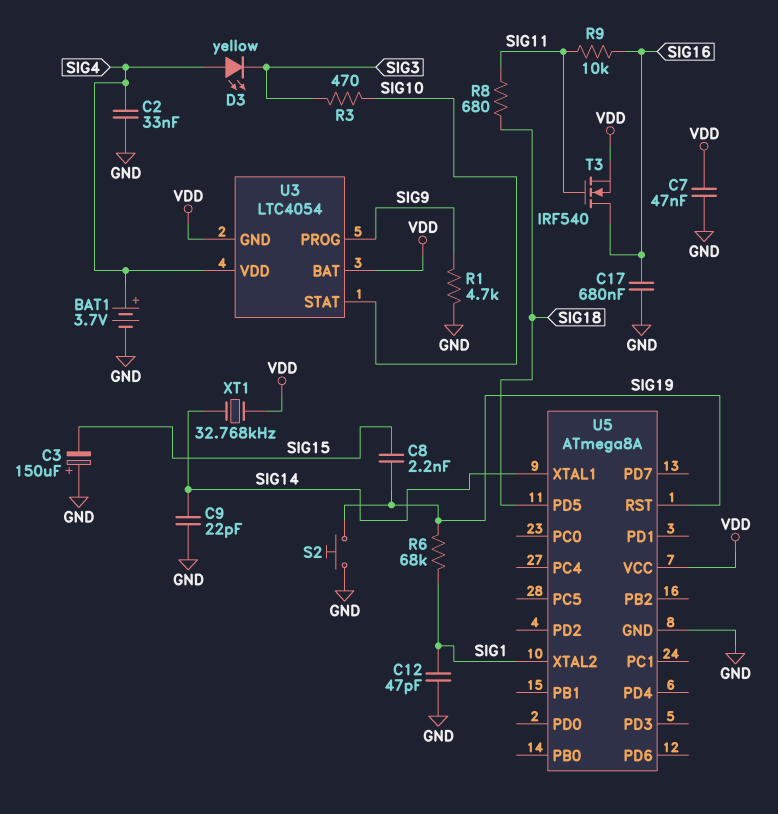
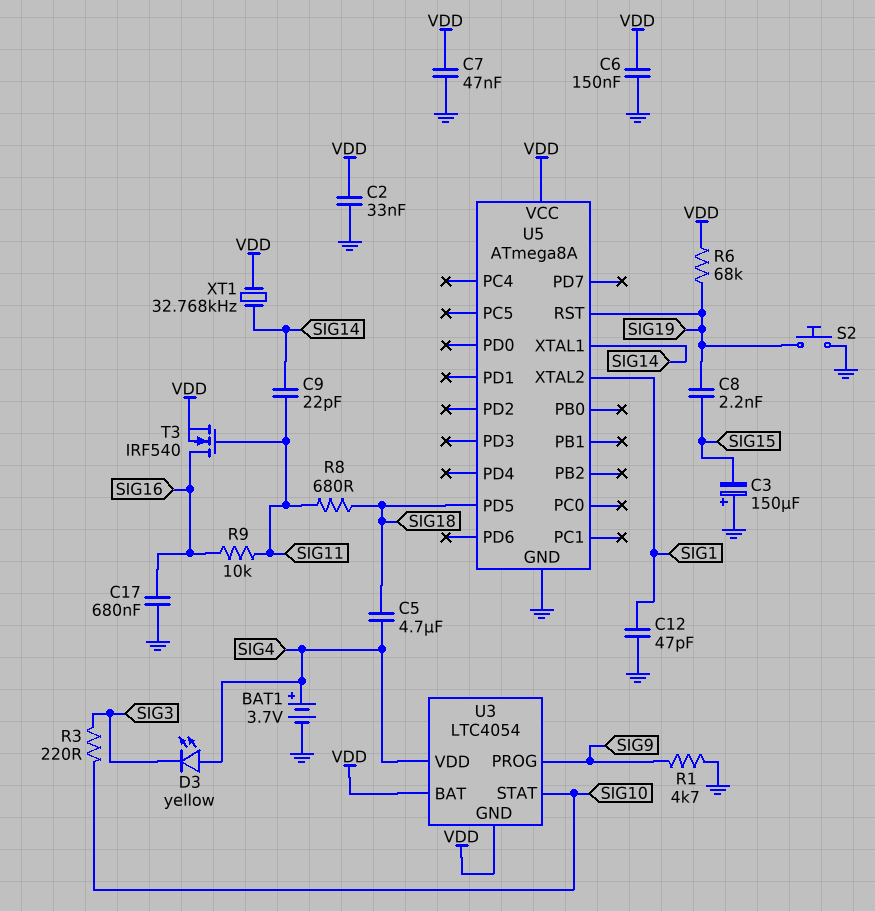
C2: 33nF (GND, SIG4) -> 33nF (GND, VDD)
C5: none -> 4.7uF (SIG4, SIG18)
C6: none -> 150nF (GND, VDD)
C9: 22pF (GND, SIG14) -> 22pF (SIG11, SIG14)
R3: 470 (SIG3, SIG10) -> 220 (SIG3, SIG10)
R6: 68k (SIG1, SIG19) -> 68k (SIG19, VDD)

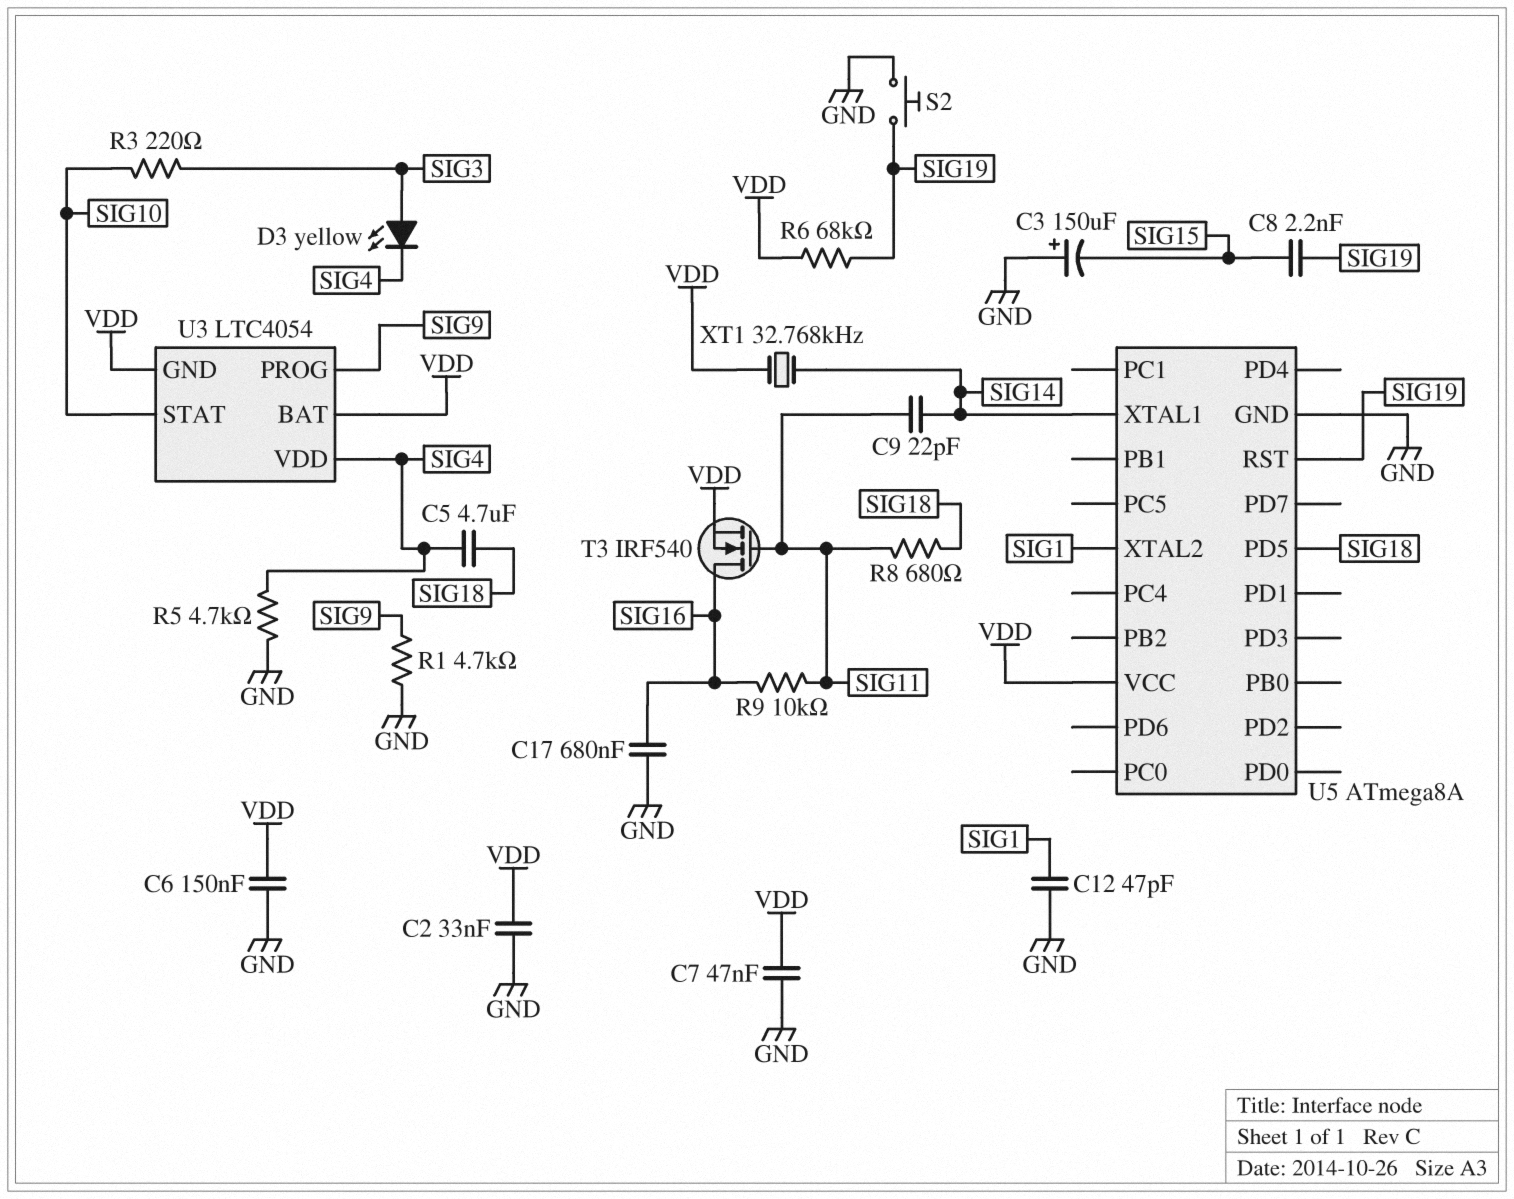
BAT1: 3.7V (plus SIG4, minus GND) -> none
D3: LED yellow (A SIG4, K SIG3) -> LED yellow (A SIG3, K SIG4)
R5: none -> 4.7k (GND, SIG4)

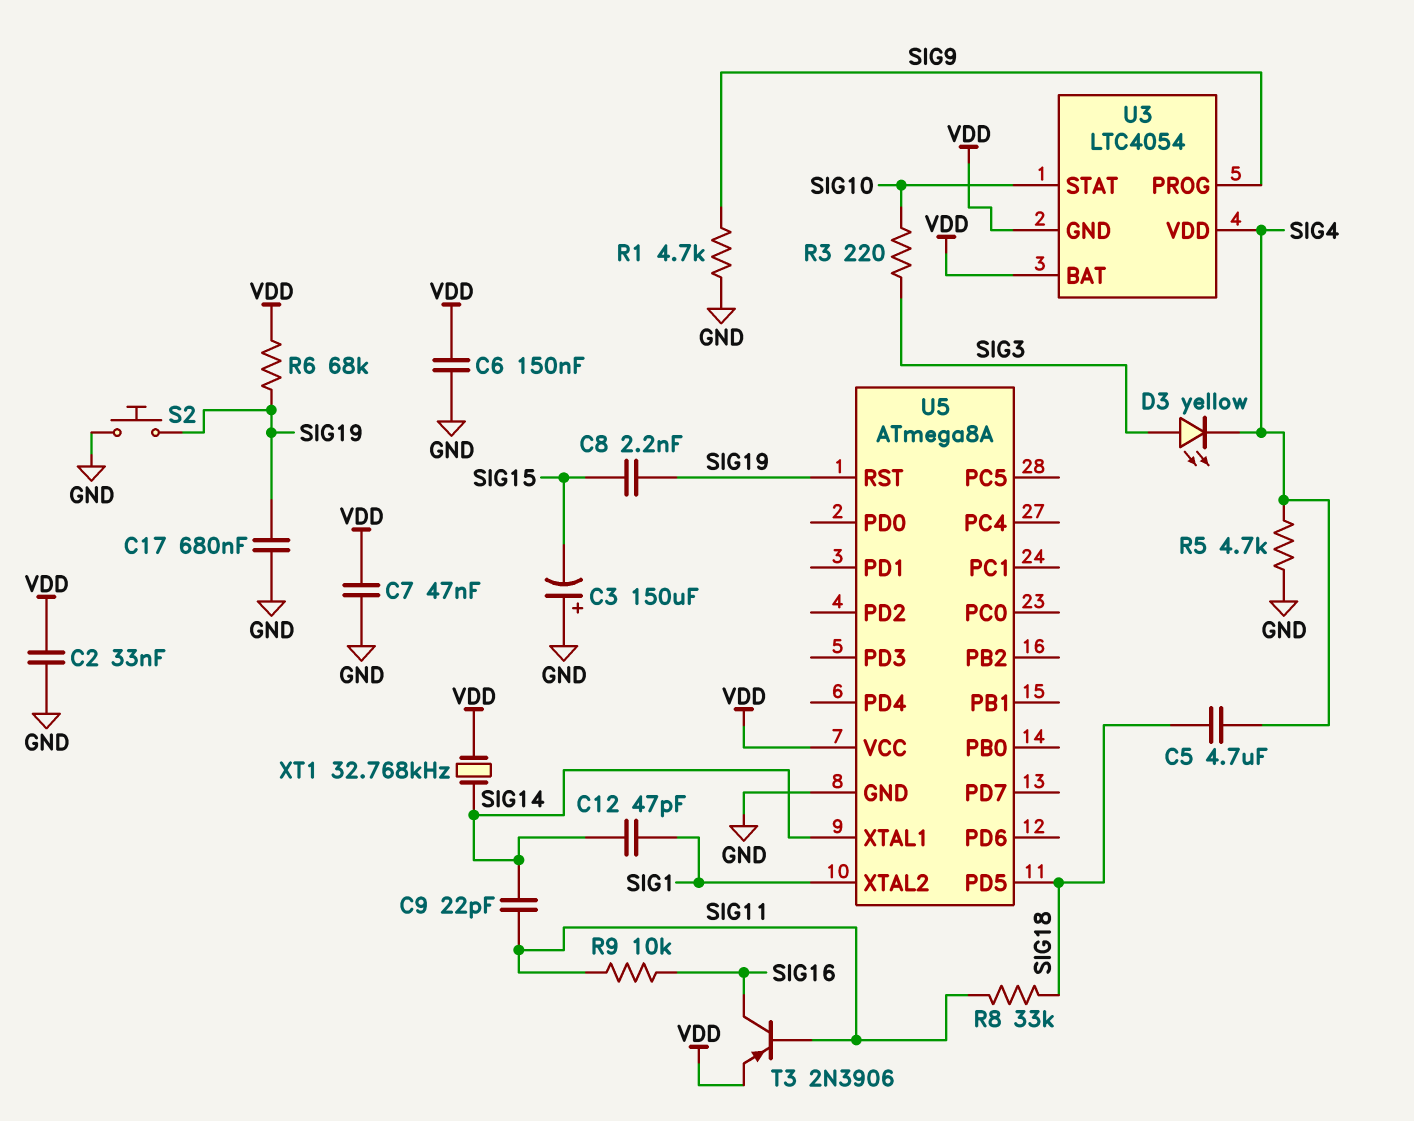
C12: 47pF (GND, SIG1) -> 47pF (SIG1, SIG14)
C17: 680nF (GND, SIG16) -> 680nF (GND, SIG19)
R8: 680 (SIG11, SIG18) -> 33k (SIG11, SIG18)
T3: NMOS IRF540 (G SIG11, D SIG16, S VDD) -> PNP 2N3906 (B SIG11, C SIG16, E VDD)

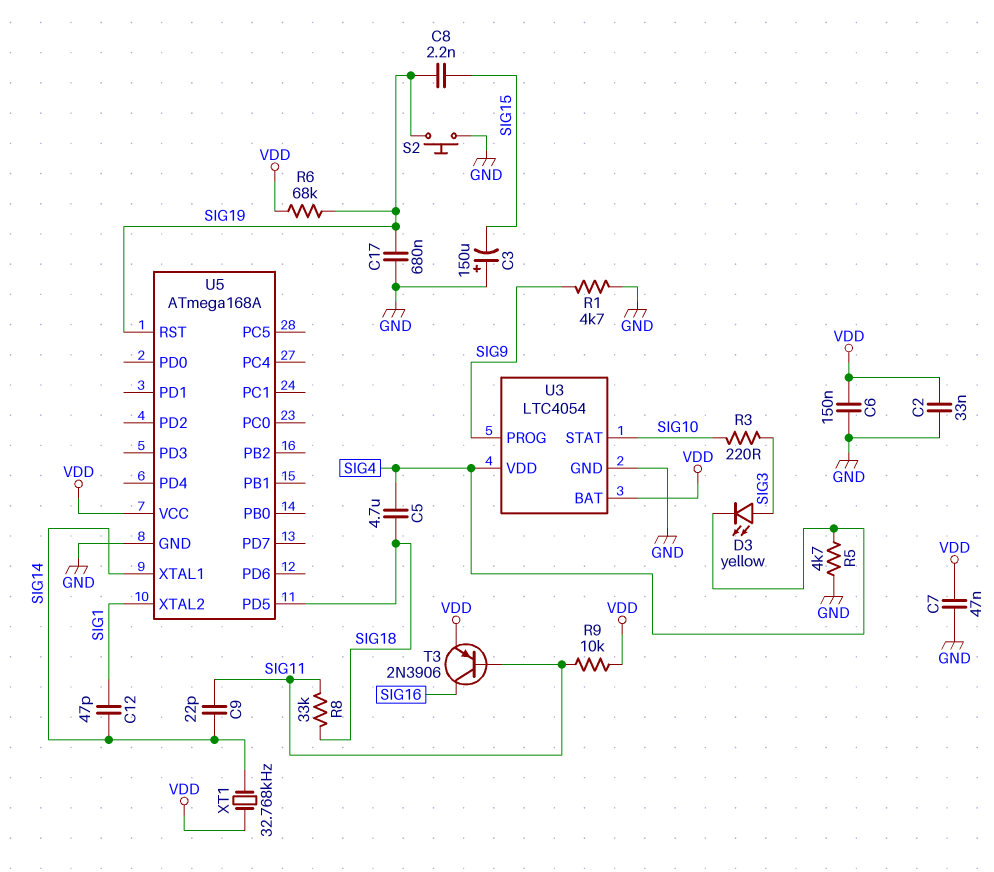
R9: 10k (SIG11, SIG16) -> 10k (SIG11, VDD)
U3 pin GND: VDD -> GND
U5: ATmega8A -> ATmega168A

